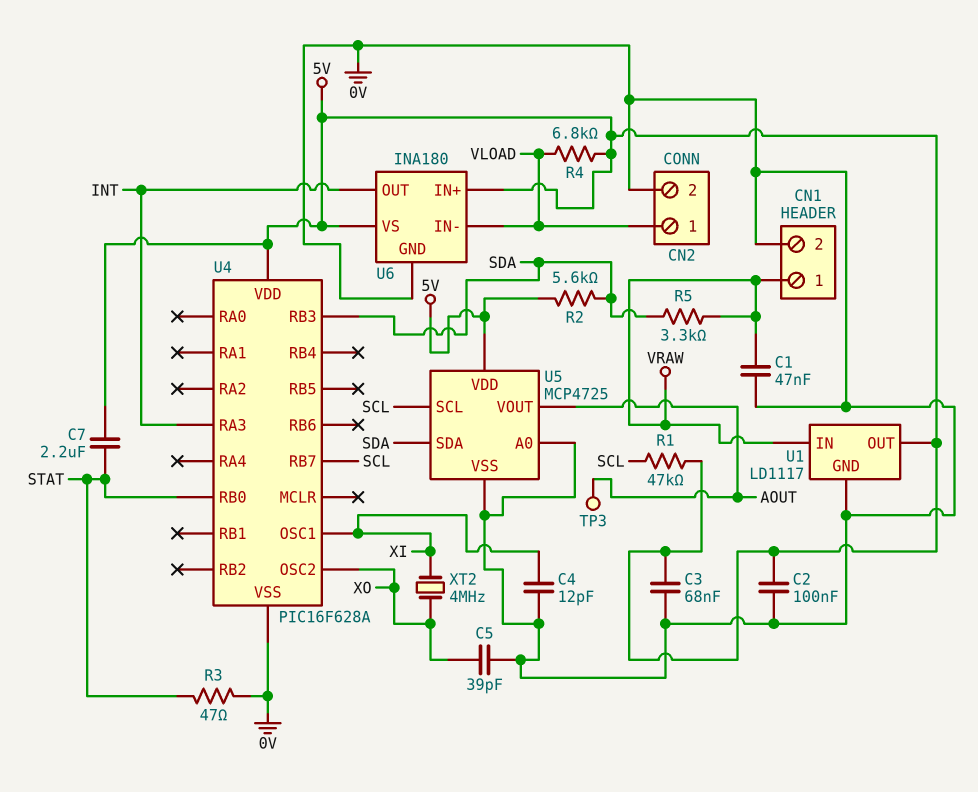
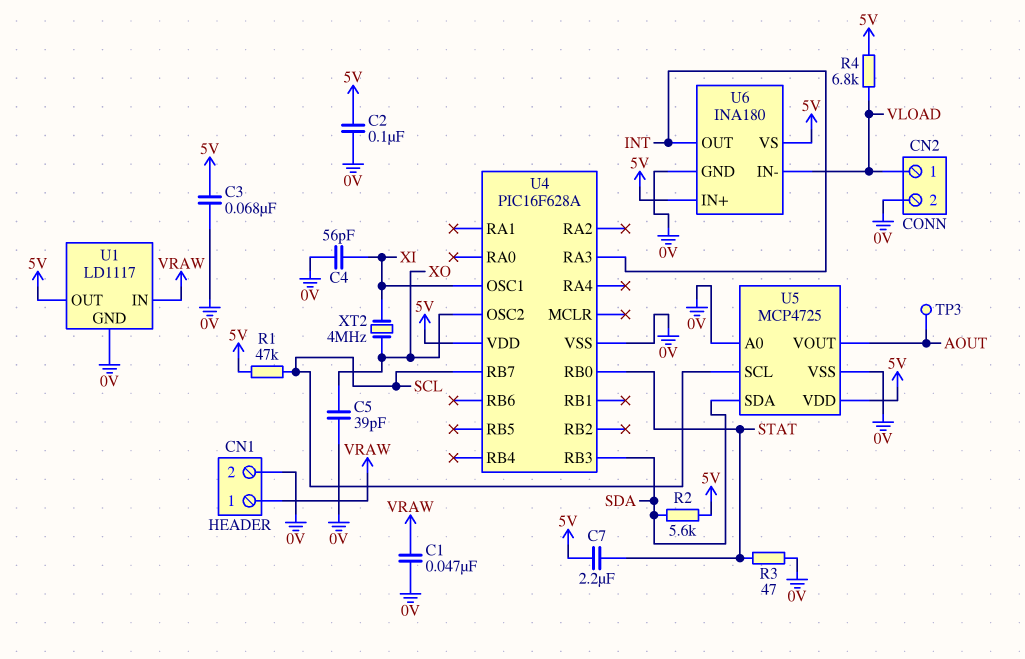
C4: 12pF (0V, XI) -> 56pF (0V, XI)
R5: 3.3k (SDA, VRAW) -> none

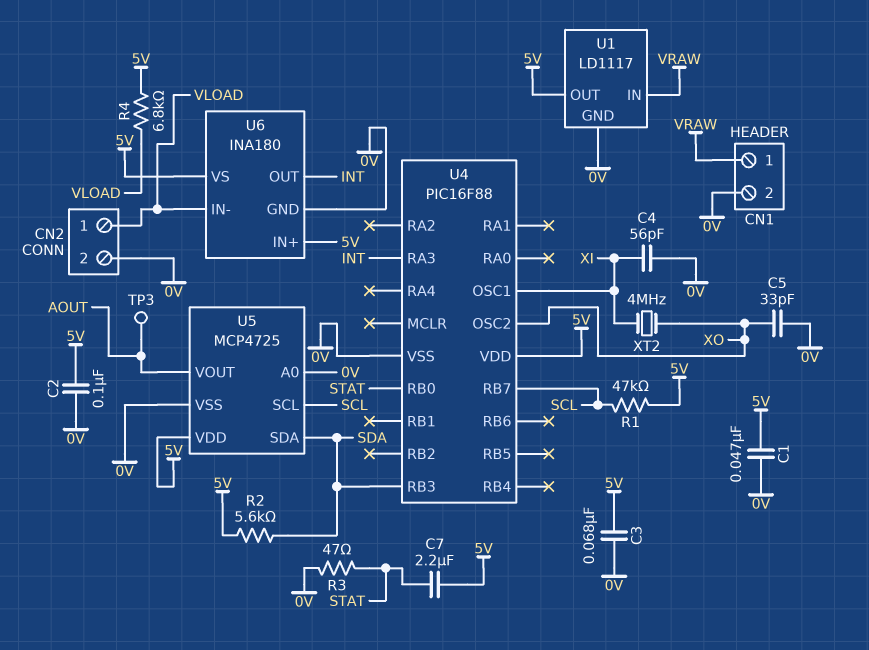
C1: 47nF (0V, VRAW) -> 47nF (0V, 5V)
C5: 39pF (0V, XO) -> 33pF (0V, XO)
U4: PIC16F628A -> PIC16F88

